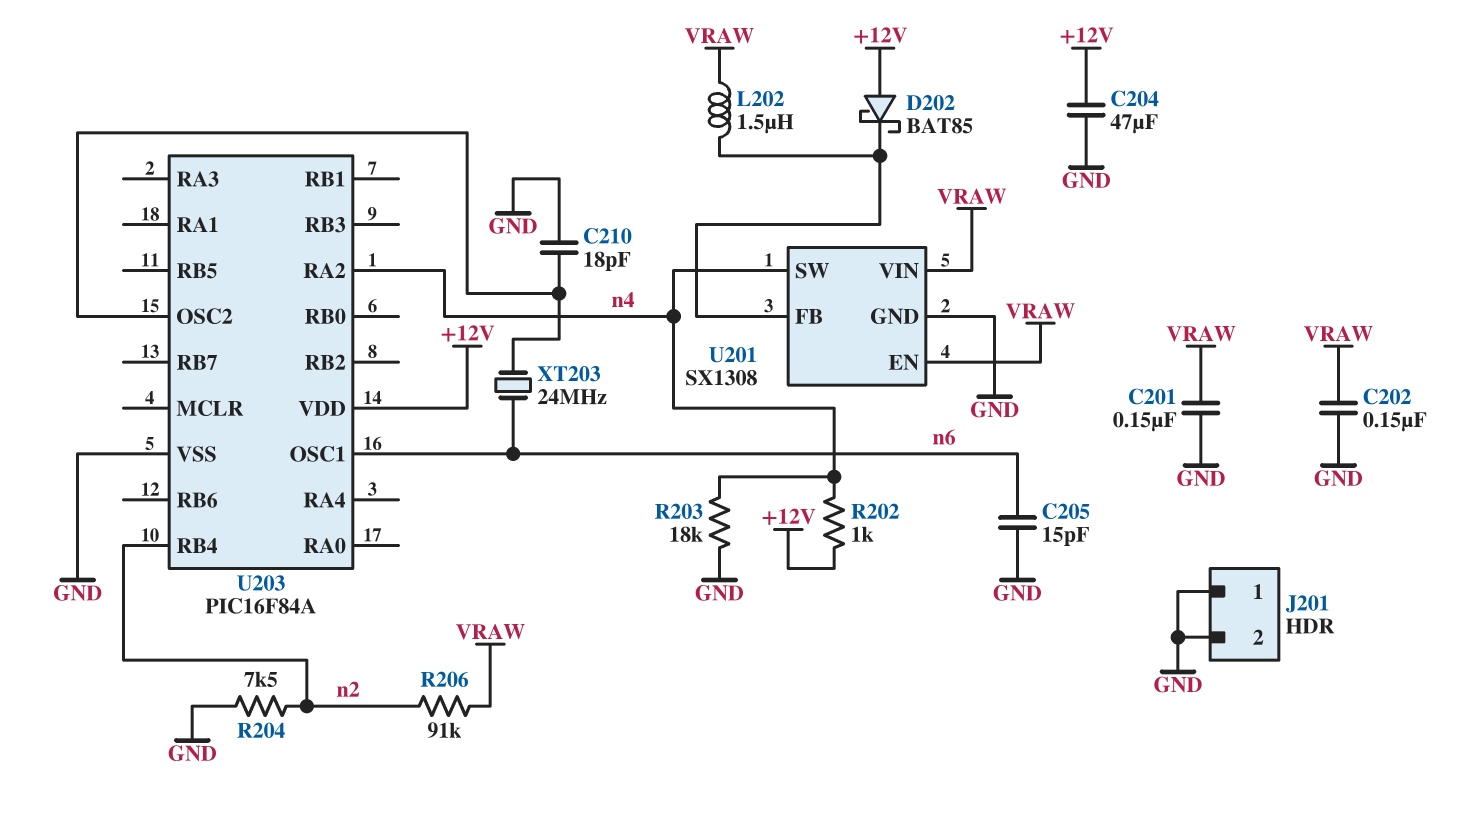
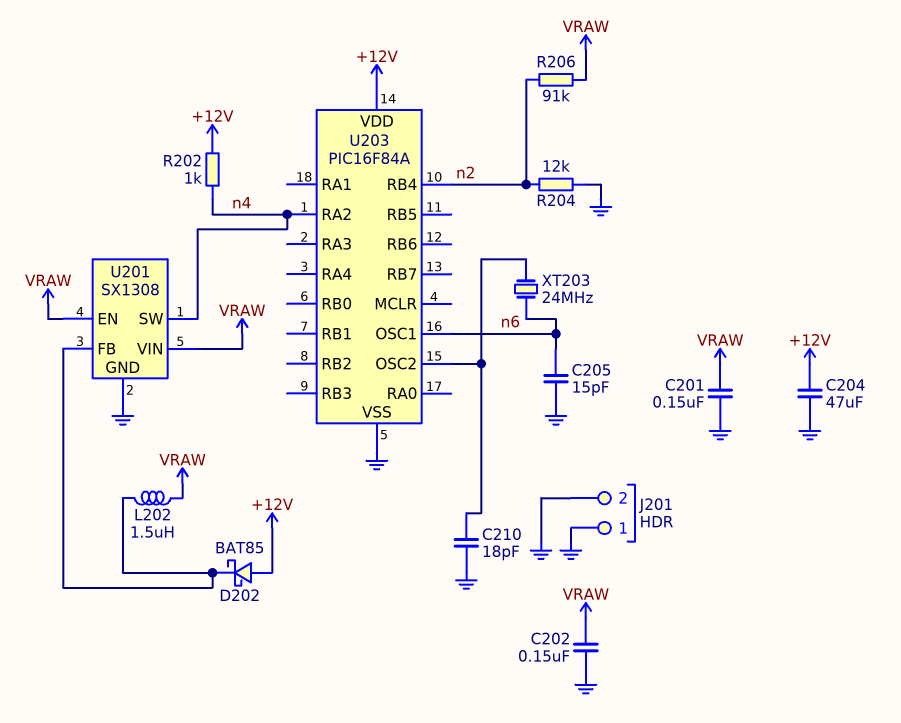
R203: 18k (GND, n4) -> none
R204: 7.5k (GND, n2) -> 12k (GND, n2)

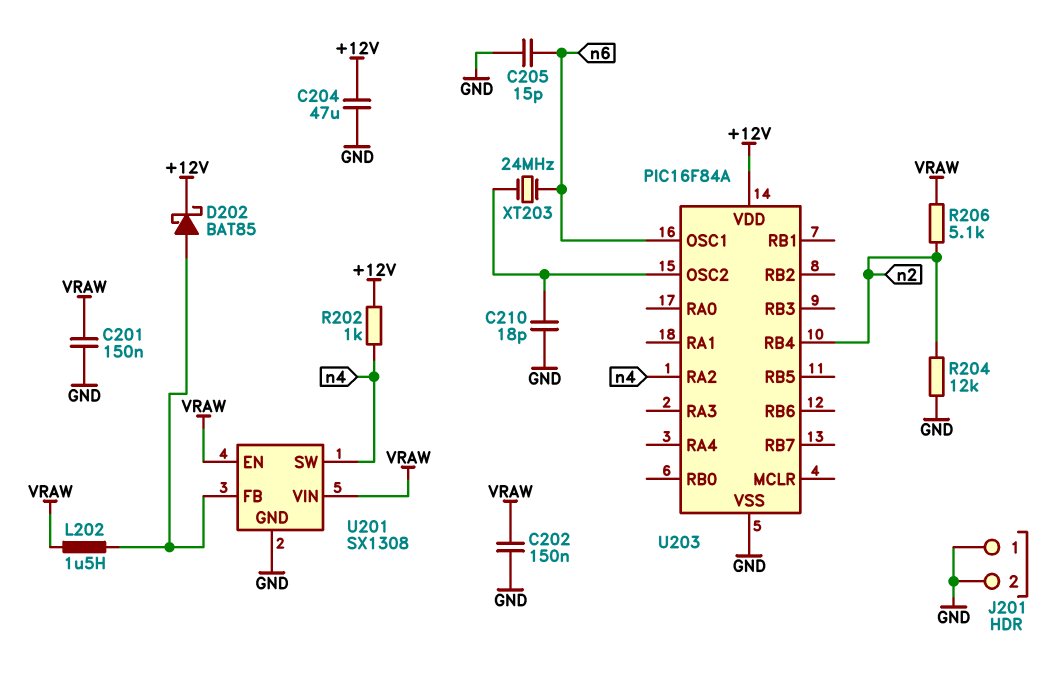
D202: schottky BAT85 (A +12V, K U201/FB) -> schottky BAT85 (A U201/FB, K +12V)
R206: 91k (VRAW, n2) -> 5.1k (VRAW, n2)

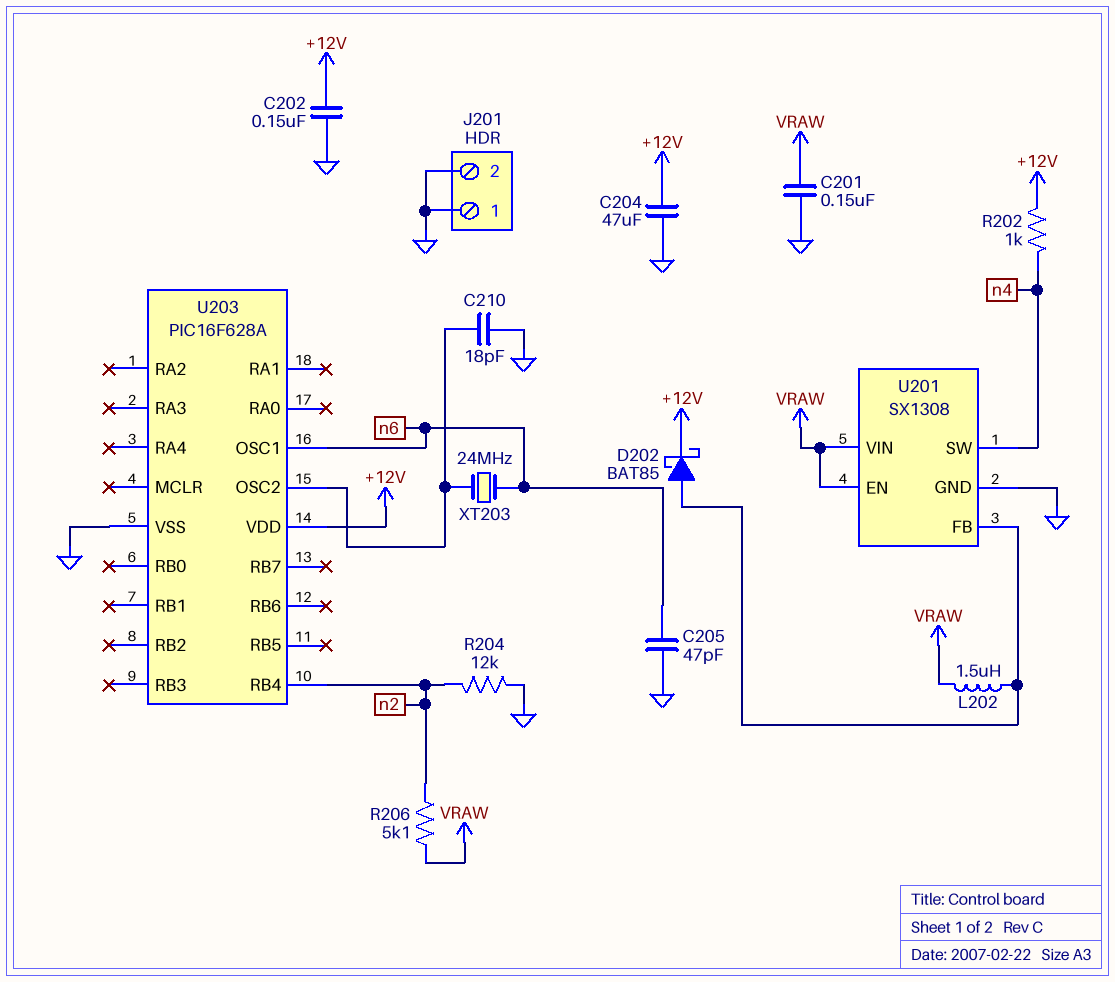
C202: 150nF (GND, VRAW) -> 150nF (+12V, GND)
C205: 15pF (GND, n6) -> 47pF (GND, n6)
U203: PIC16F84A -> PIC16F628A
U203 pin RA2: n4 -> none

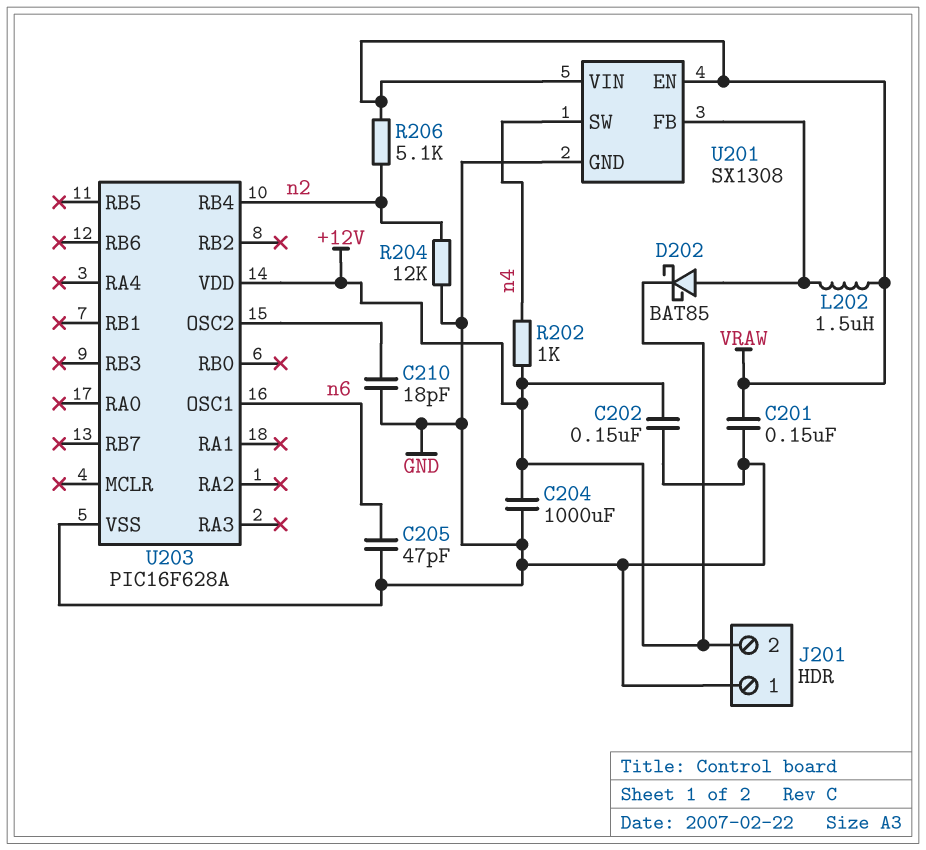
C204: 47uF (+12V, GND) -> 1000uF (+12V, GND)
J201 pin 2: GND -> +12V
XT203: 24MHz (U203/OSC2, n6) -> none

